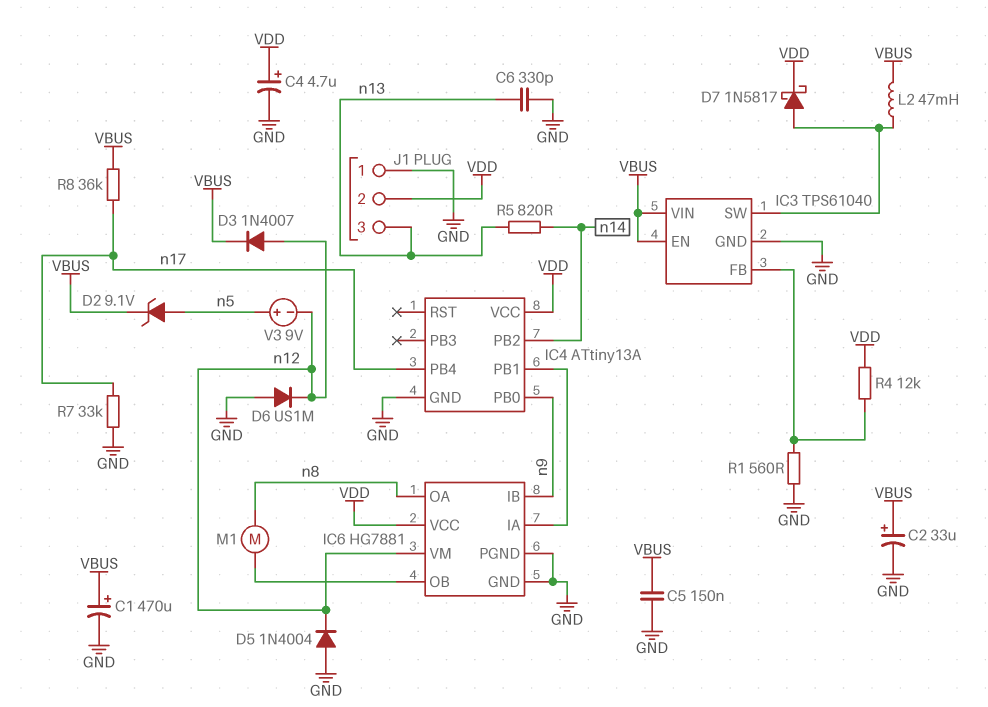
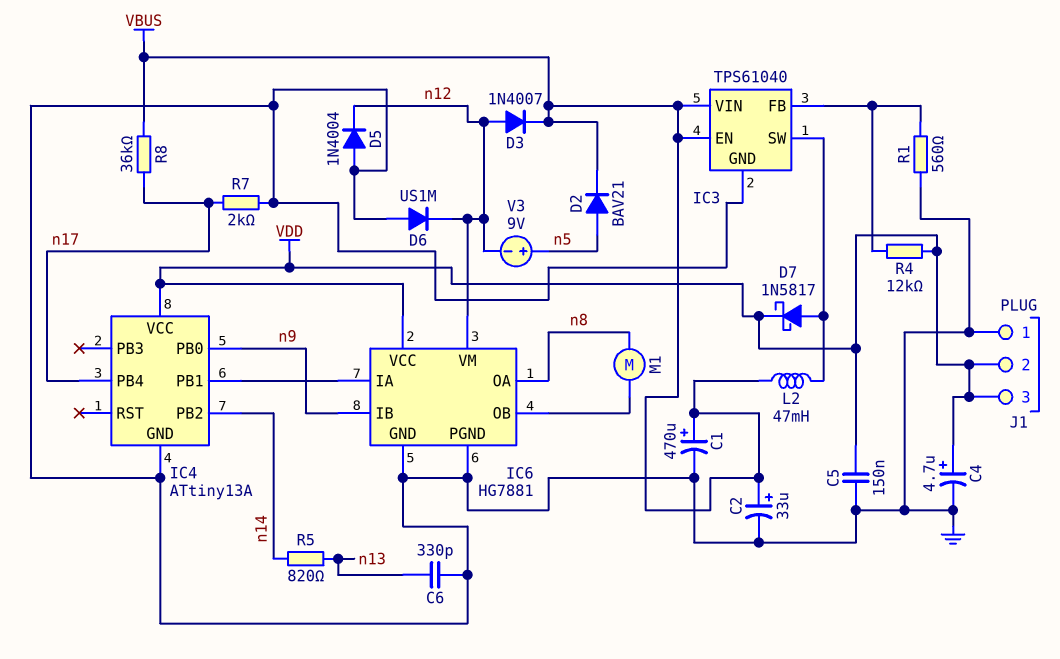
C5: 150nF (GND, VBUS) -> 150nF (GND, VDD)
D2: zener 9.1V (A n5, K VBUS) -> diode BAV21 (A n5, K VBUS)
J1 pin 3: n13 -> VDD
R7: 33k (GND, n17) -> 2k (GND, n17)

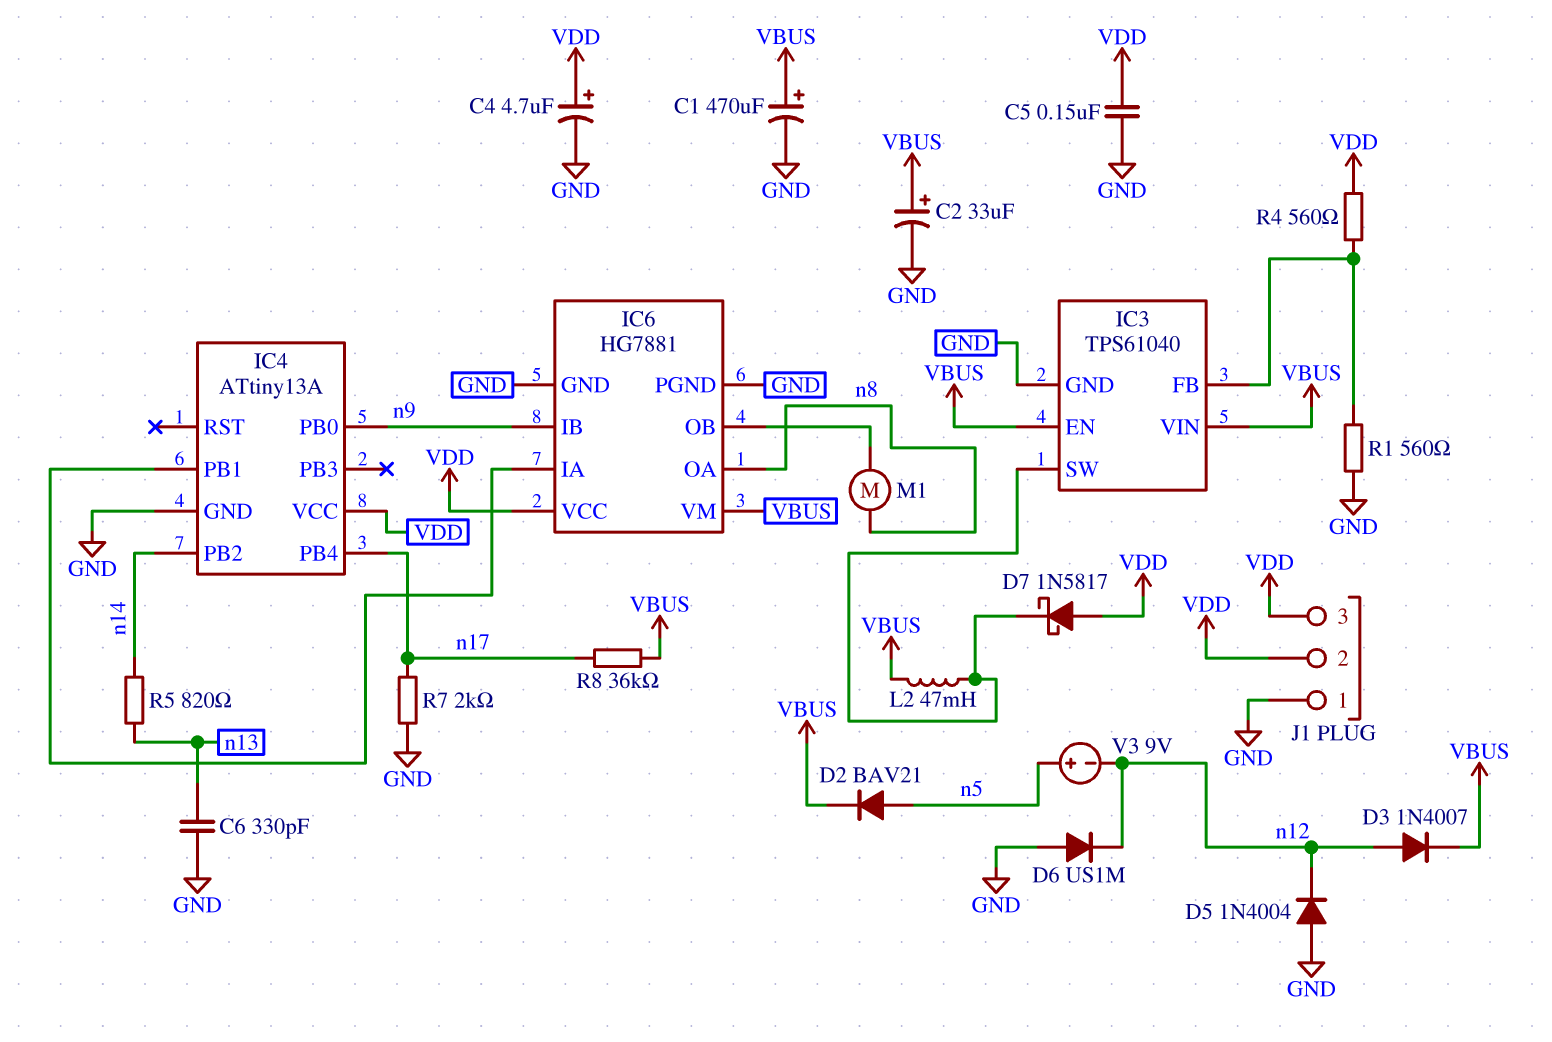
D7: schottky 1N5817 (A IC3/SW, K VDD) -> schottky 1N5817 (A VDD, K IC3/SW)
IC6 pin VM: n12 -> VBUS
R4: 12k (IC3/FB, VDD) -> 560 (IC3/FB, VDD)

